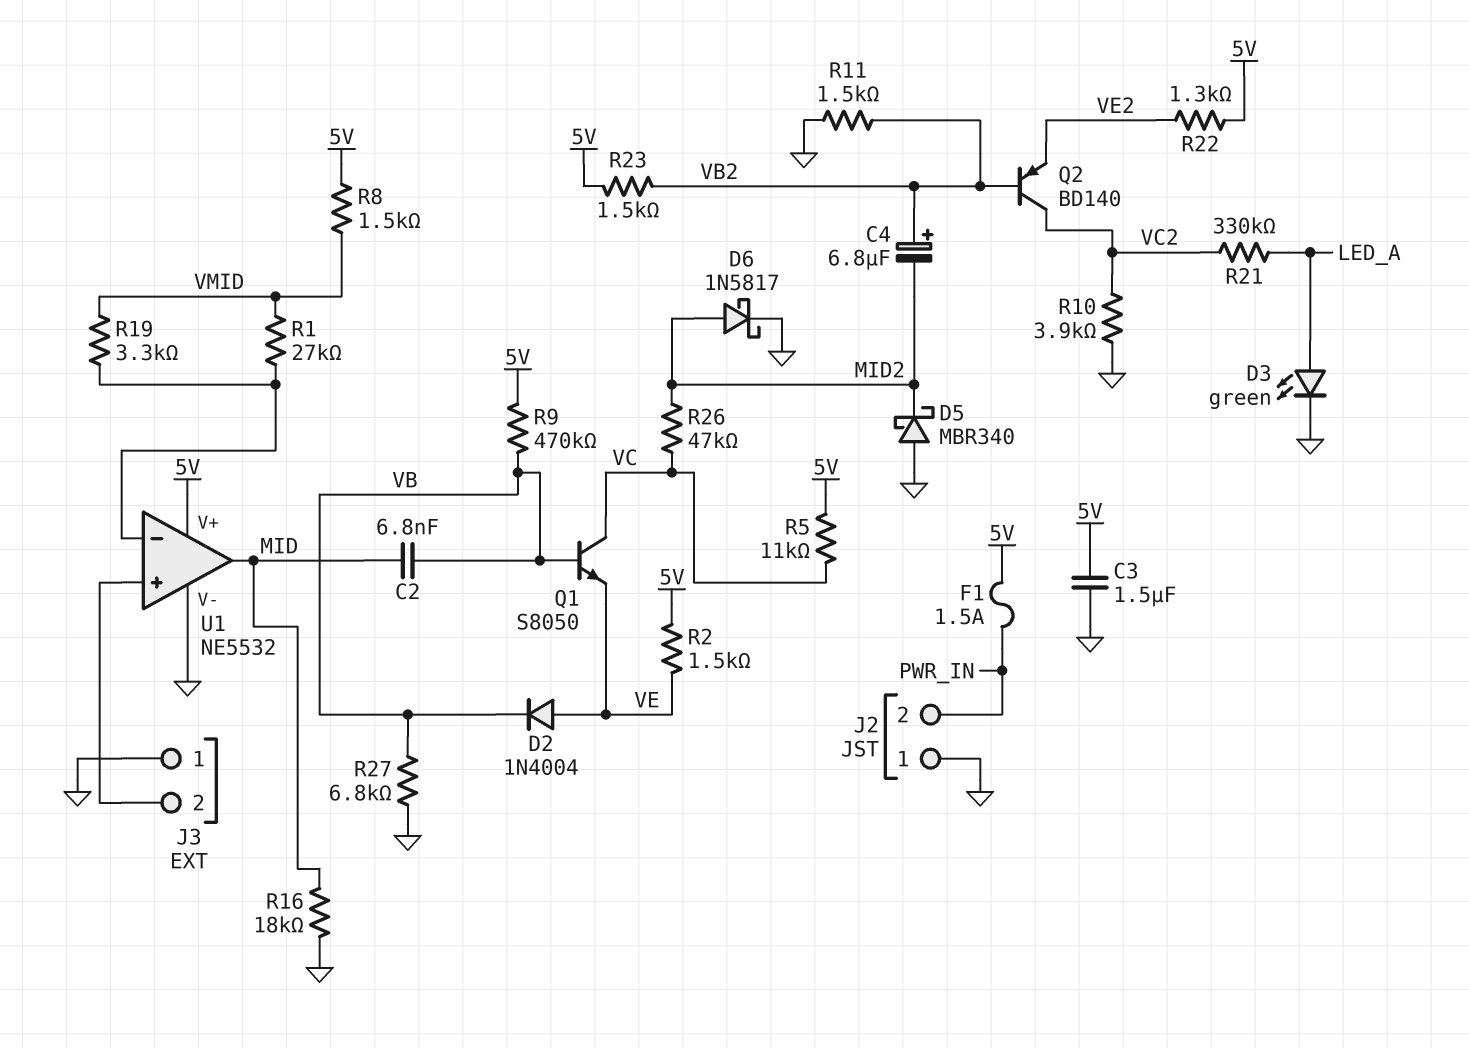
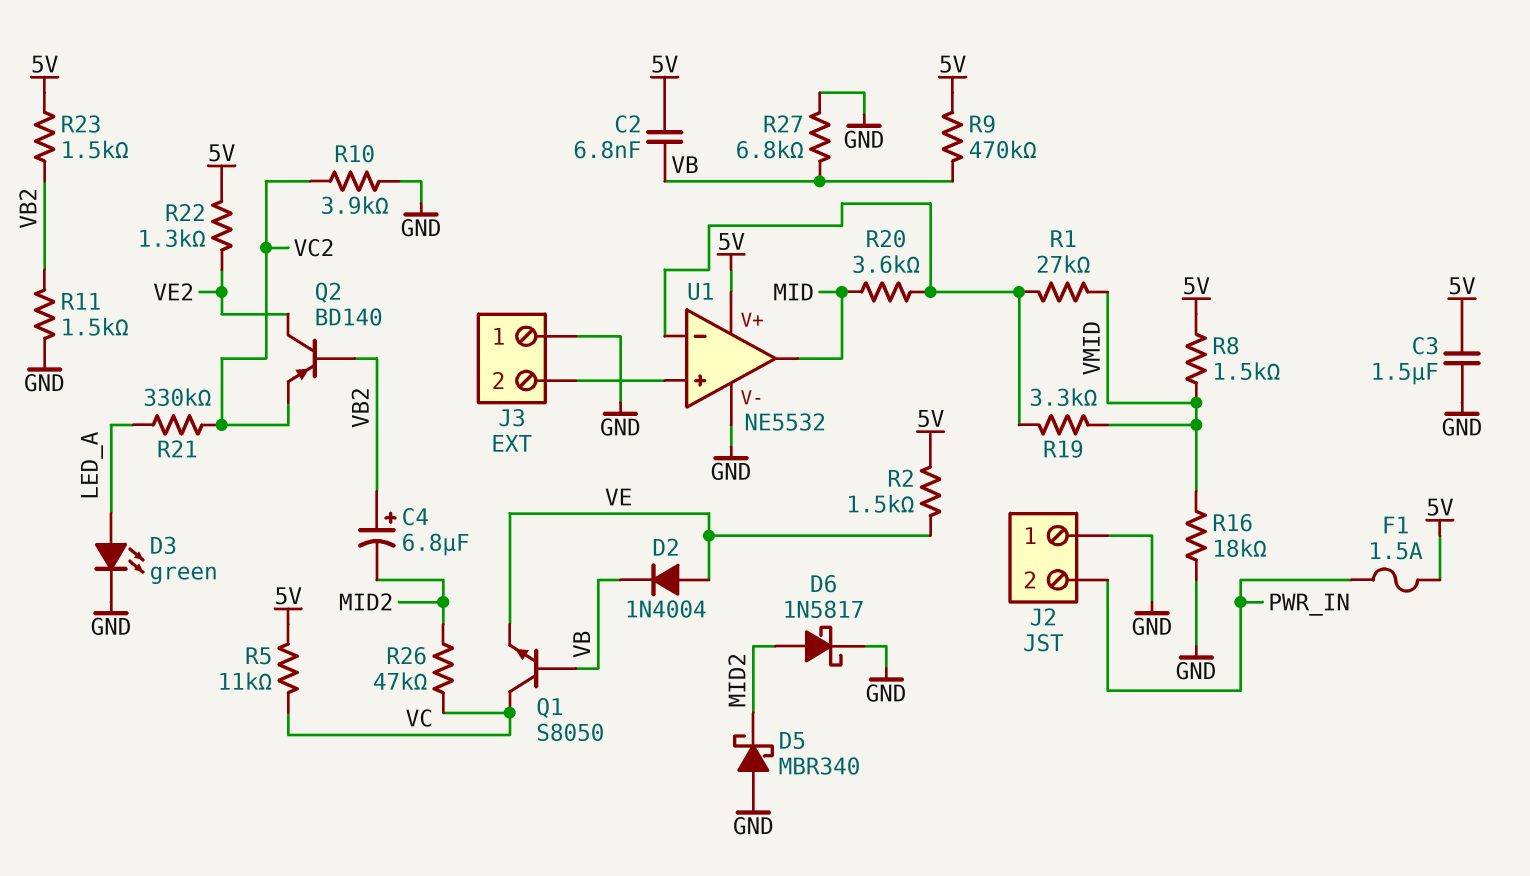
C2: 6.8nF (MID, VB) -> 6.8nF (5V, VB)
Q2: PNP BD140 (B VB2, C VC2, E VE2) -> PNP BD140 (B VB2, C VE2, E VC2)
R16: 18k (GND, MID) -> 18k (GND, VMID)
R20: none -> 3.6k (MID, U1/in-)

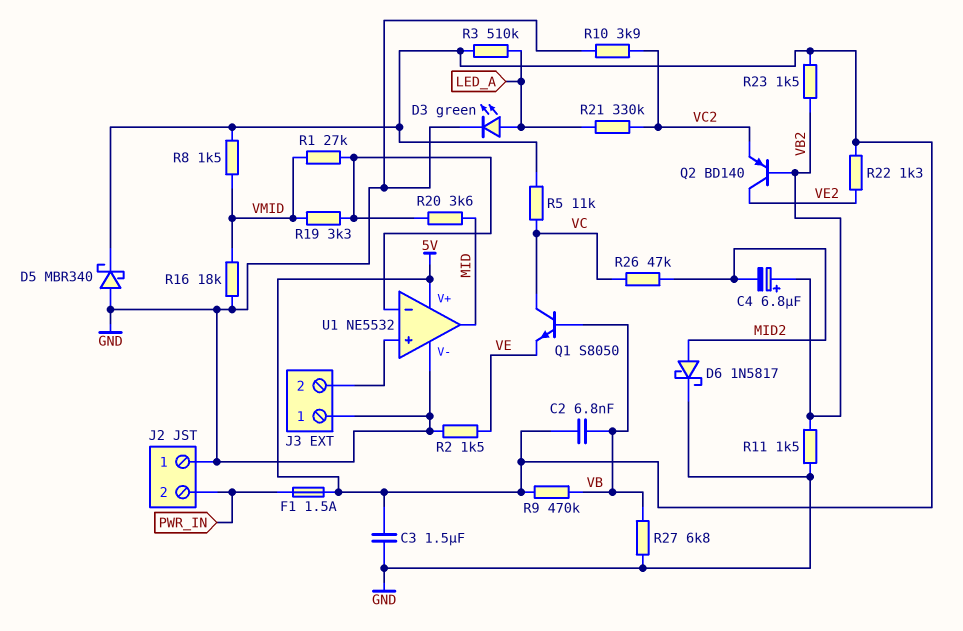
D2: diode 1N4004 (A VE, K VB) -> none
D5: schottky MBR340 (A GND, K MID2) -> schottky MBR340 (A GND, K 5V)
R2: 1.5k (5V, VE) -> 1.5k (GND, VE)
R3: none -> 510k (5V, LED_A)

